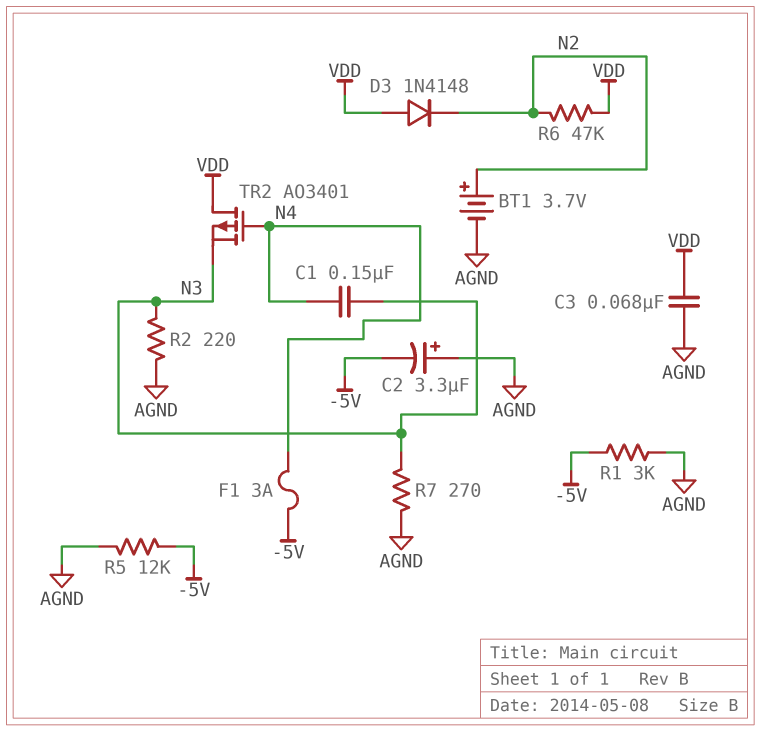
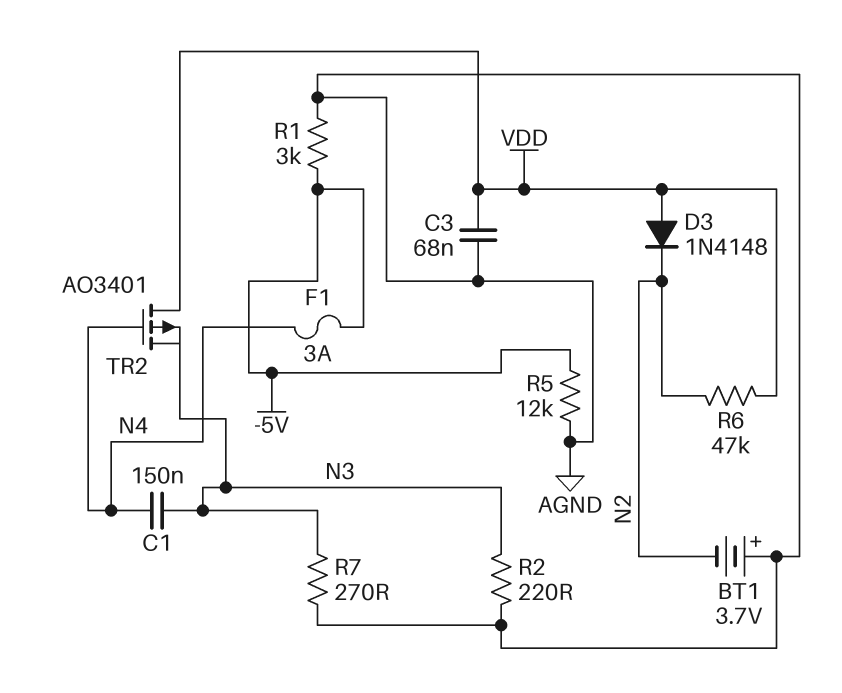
BT1: 3.7V (plus N2, minus AGND) -> 3.7V (plus AGND, minus N2)
C2: 3.3uF (plus AGND, minus -5V) -> none

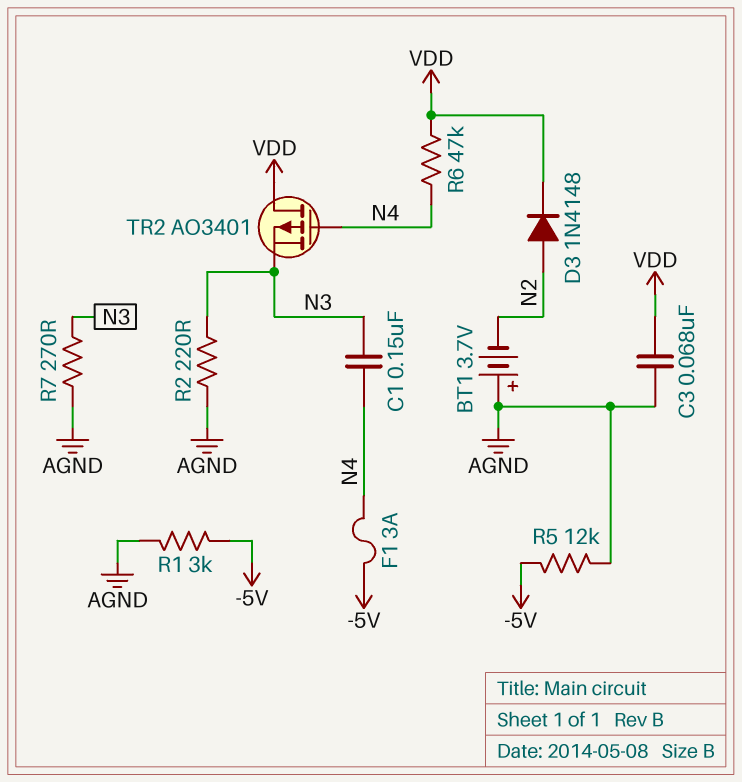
D3: diode 1N4148 (A VDD, K N2) -> diode 1N4148 (A N2, K VDD)
R6: 47k (N2, VDD) -> 47k (N4, VDD)

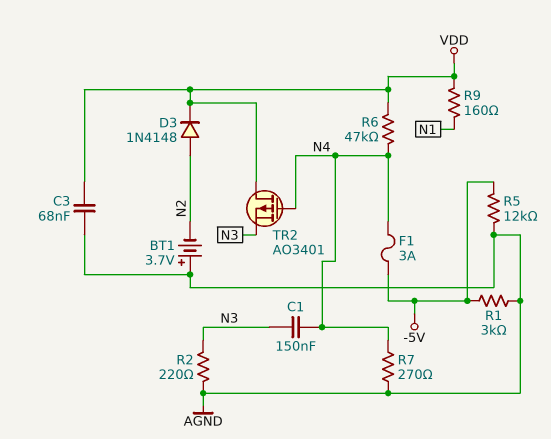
R7: 270 (AGND, N3) -> 270 (AGND, N4)
R9: none -> 160 (N1, VDD)

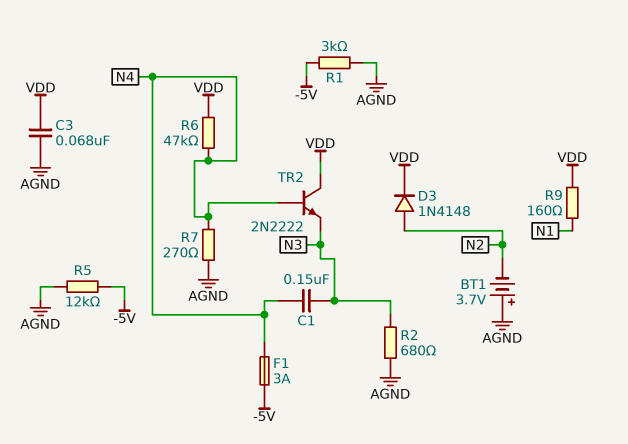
R2: 220 (AGND, N3) -> 680 (AGND, N3)
TR2: PMOS AO3401 (G N4, D VDD, S N3) -> NPN 2N2222 (B N4, C VDD, E N3)

